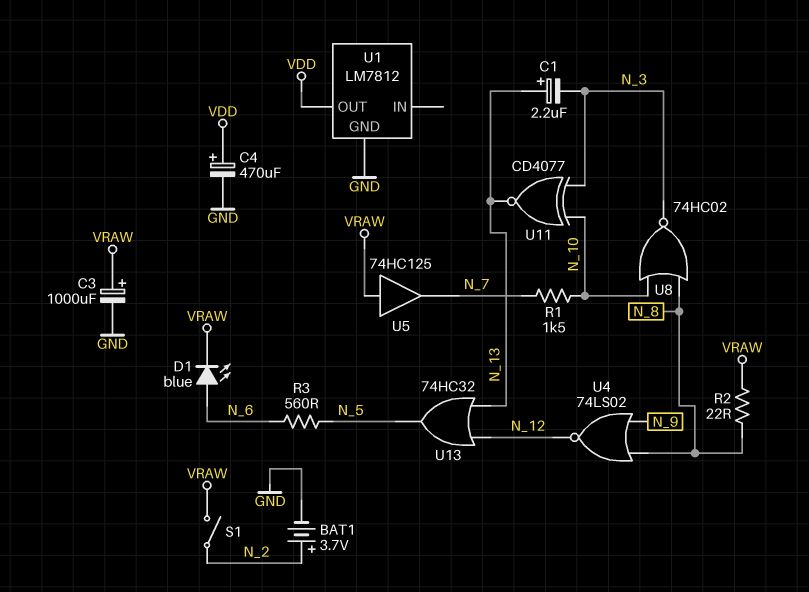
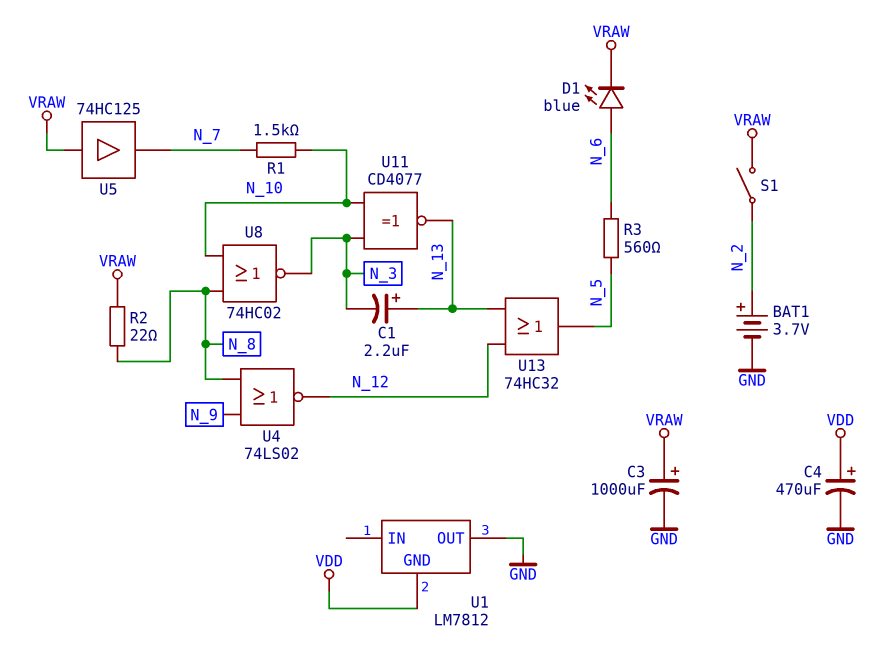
U1 pin GND: GND -> VDD
U1 pin OUT: VDD -> GND

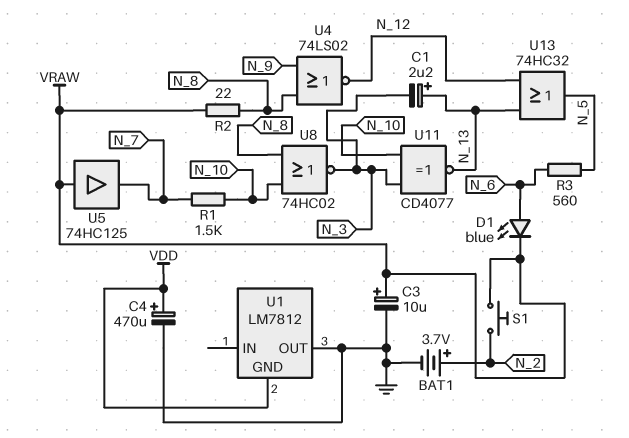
C3: 1000uF (plus VRAW, minus GND) -> 10uF (plus VRAW, minus GND)
S1: switch (N_2, VRAW) -> button (N_2, VRAW)

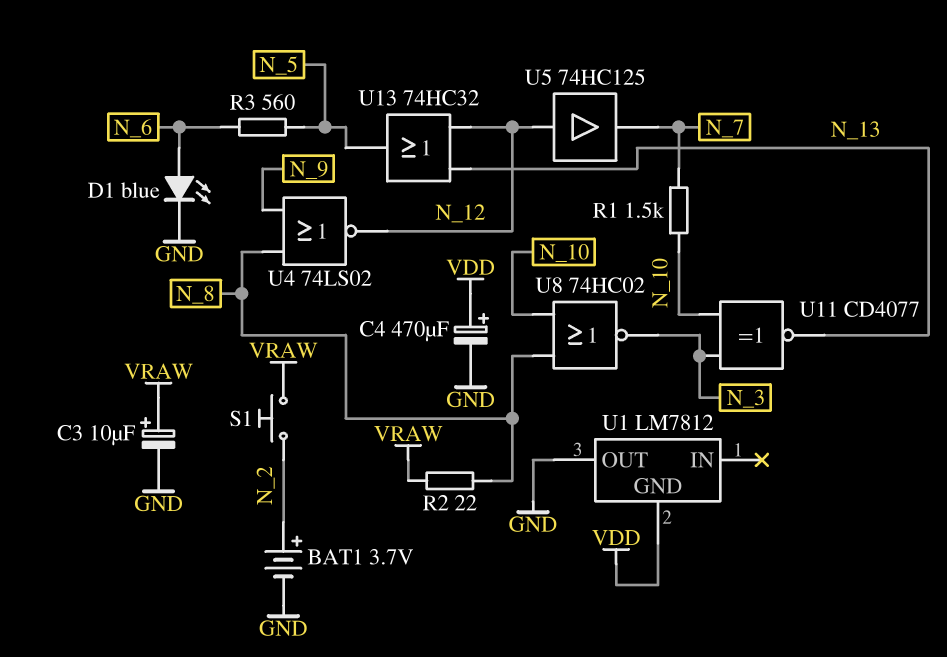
C1: 2.2uF (plus N_13, minus N_3) -> none
D1: LED blue (A N_6, K VRAW) -> LED blue (A N_6, K GND)
U5: buffer 74HC125 (in VRAW, out N_7) -> buffer 74HC125 (in N_12, out N_7)

